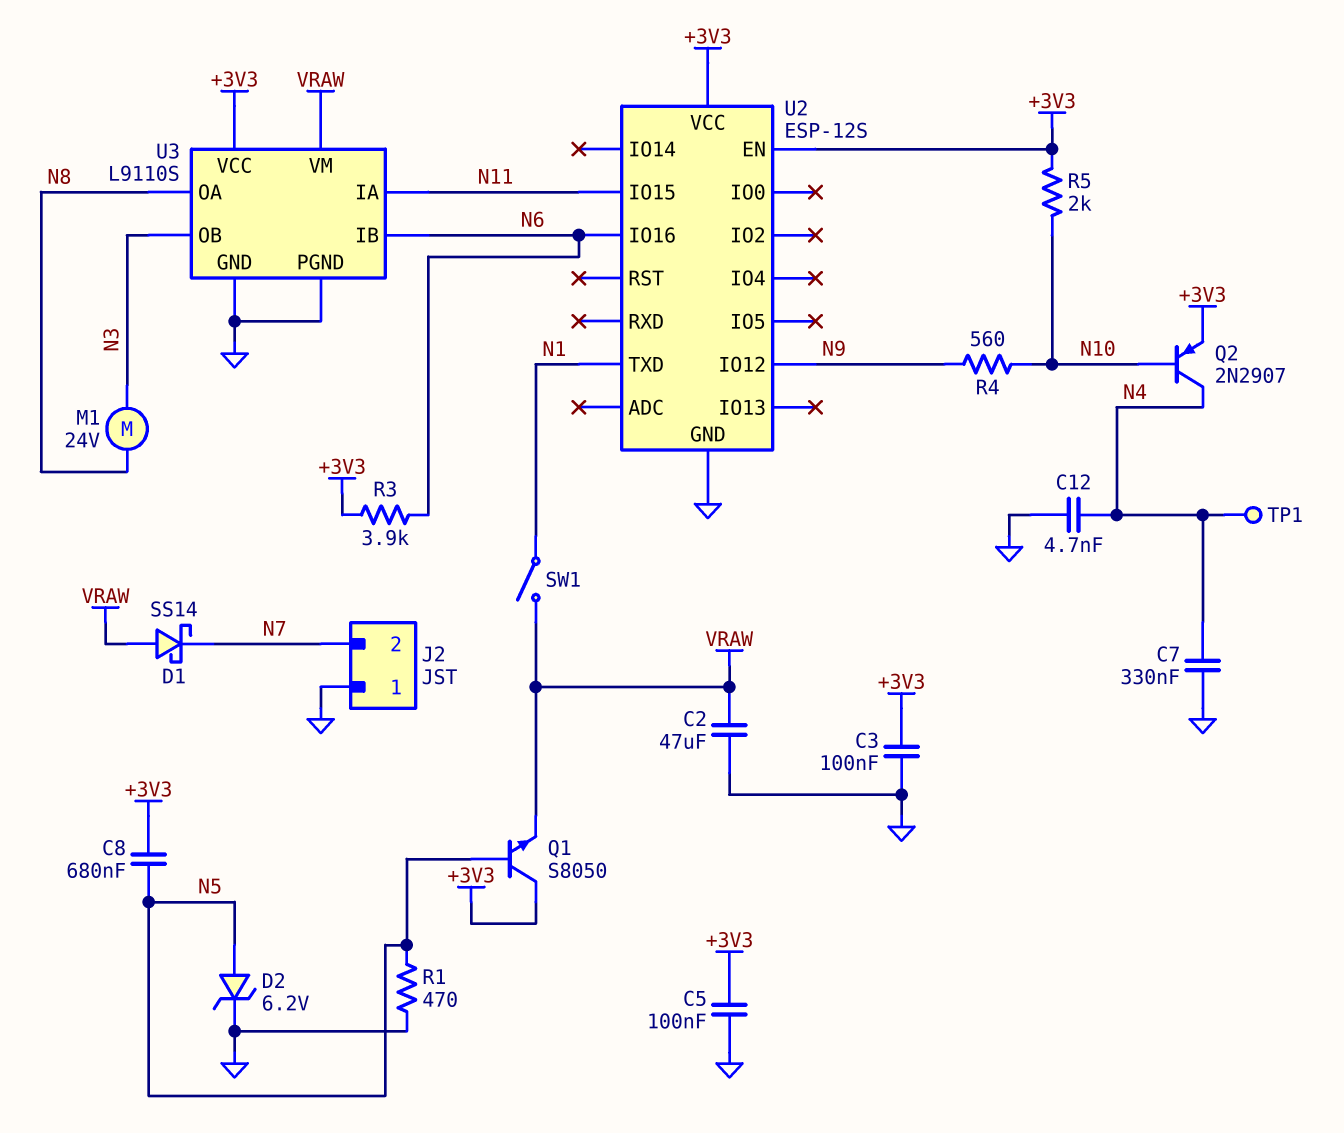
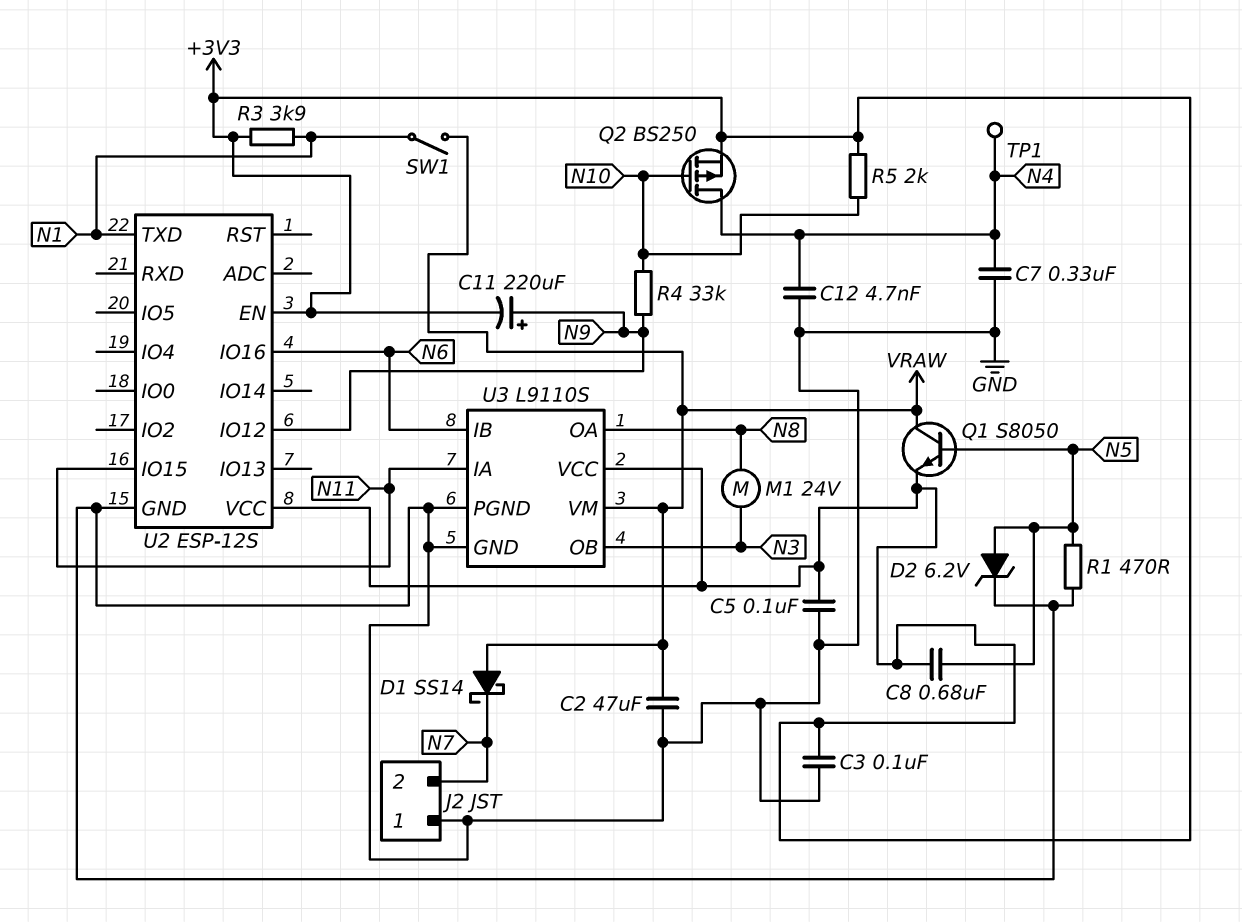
C11: none -> 220uF (plus N9, minus +3V3)
Q1: NPN S8050 (B N5, C +3V3, E VRAW) -> NPN S8050 (B N5, C VRAW, E +3V3)
Q2: PNP 2N2907 (B N10, C N4, E +3V3) -> PMOS BS250 (G N10, D N4, S +3V3)
R3: 3.9k (+3V3, N6) -> 3.9k (+3V3, N1)
R4: 560 (N9, N10) -> 33k (N9, N10)

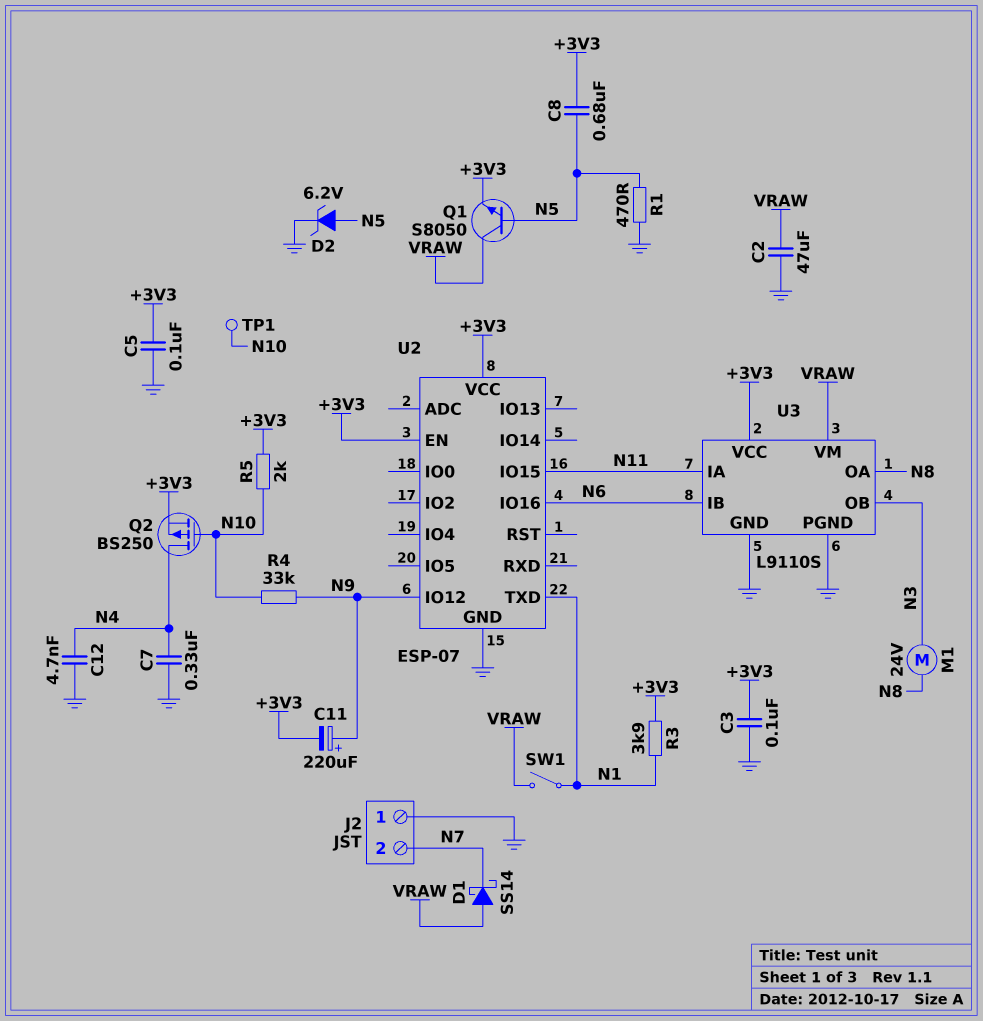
TP1: test point (N4) -> test point (N10)
U2: ESP-12S -> ESP-07

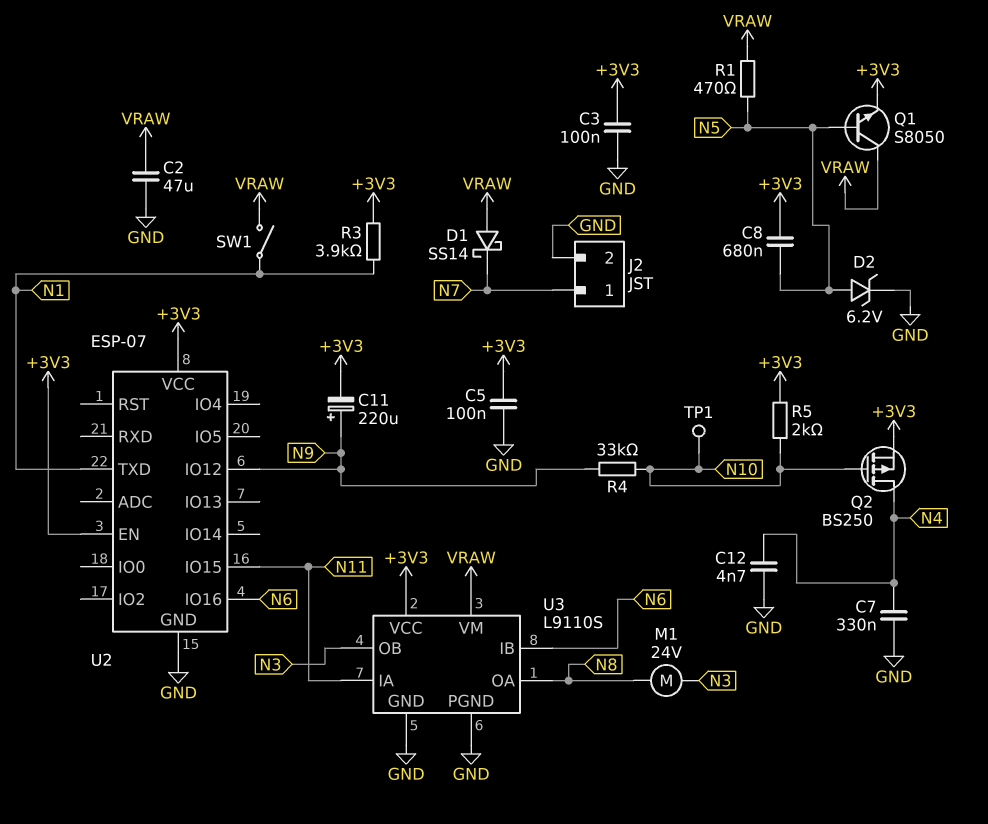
J2 pin 1: GND -> N7
J2 pin 2: N7 -> GND
R1: 470 (GND, N5) -> 470 (N5, VRAW)

